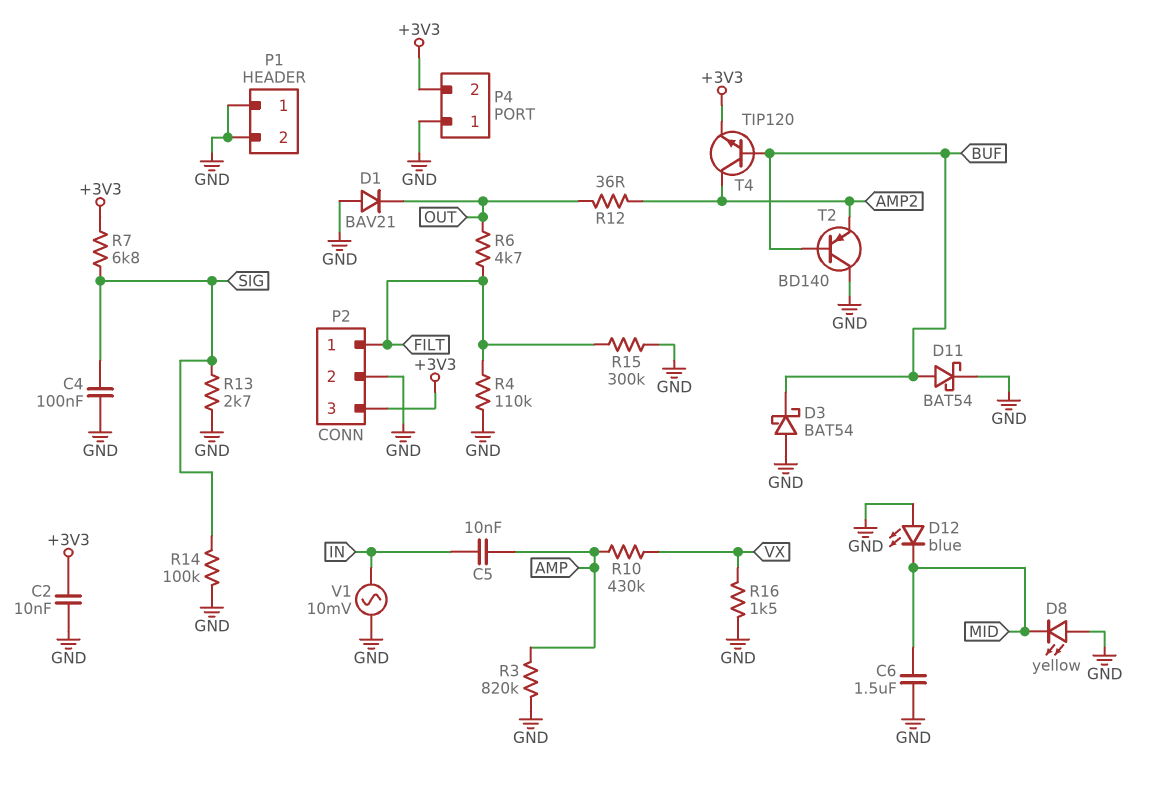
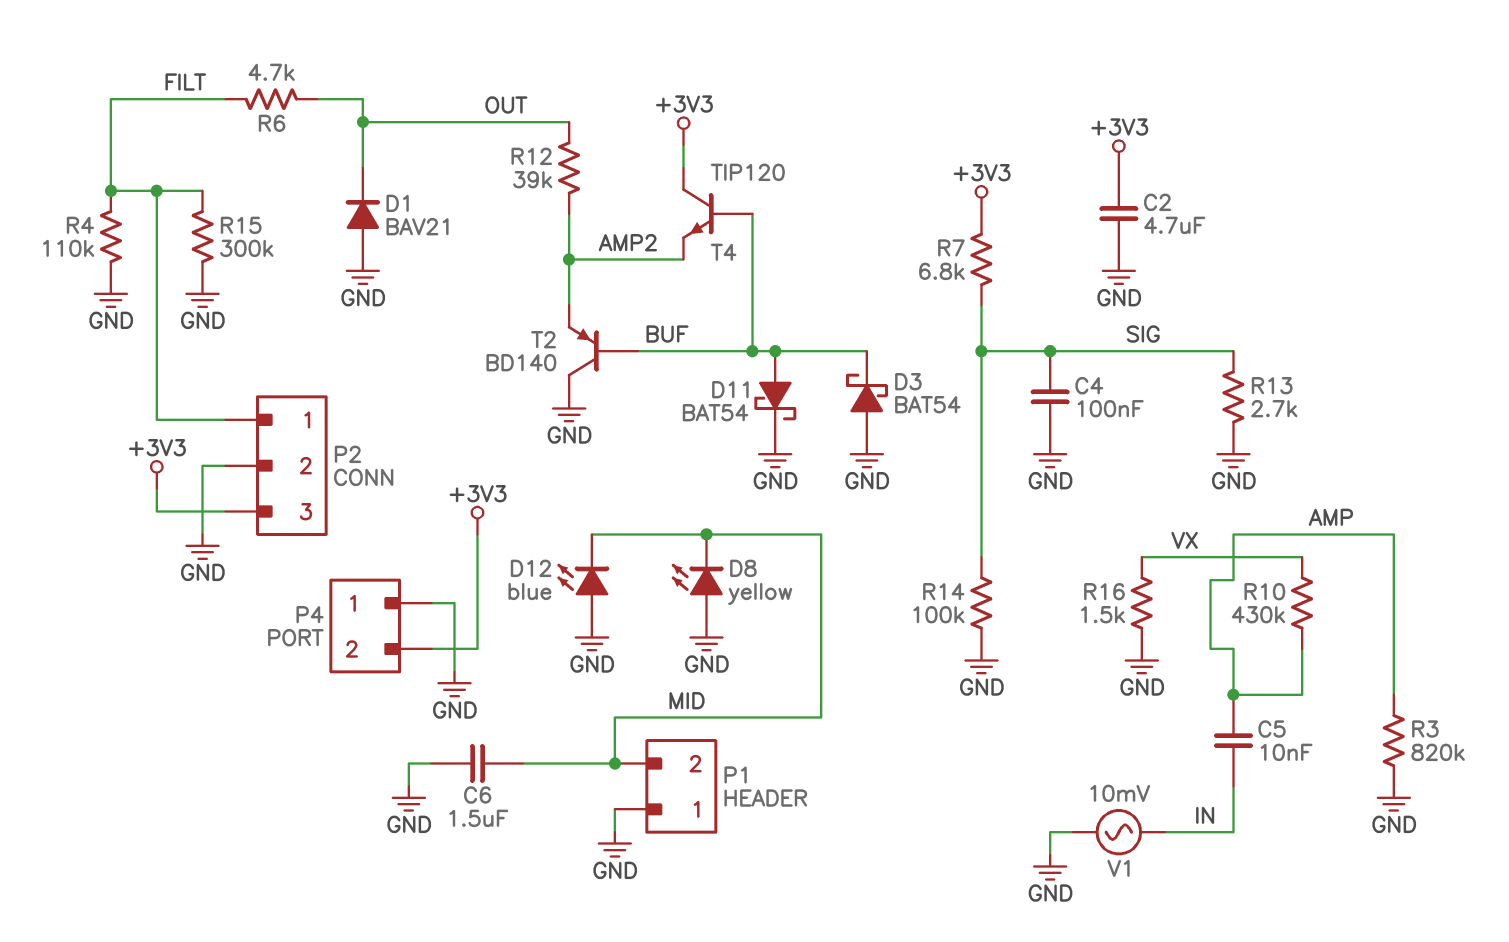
C2: 10nF (+3V3, GND) -> 4.7uF (+3V3, GND)
P1 pin 2: GND -> MID
R12: 36 (AMP2, OUT) -> 39k (AMP2, OUT)
T4: NPN TIP120 (B BUF, C AMP2, E +3V3) -> NPN TIP120 (B BUF, C +3V3, E AMP2)

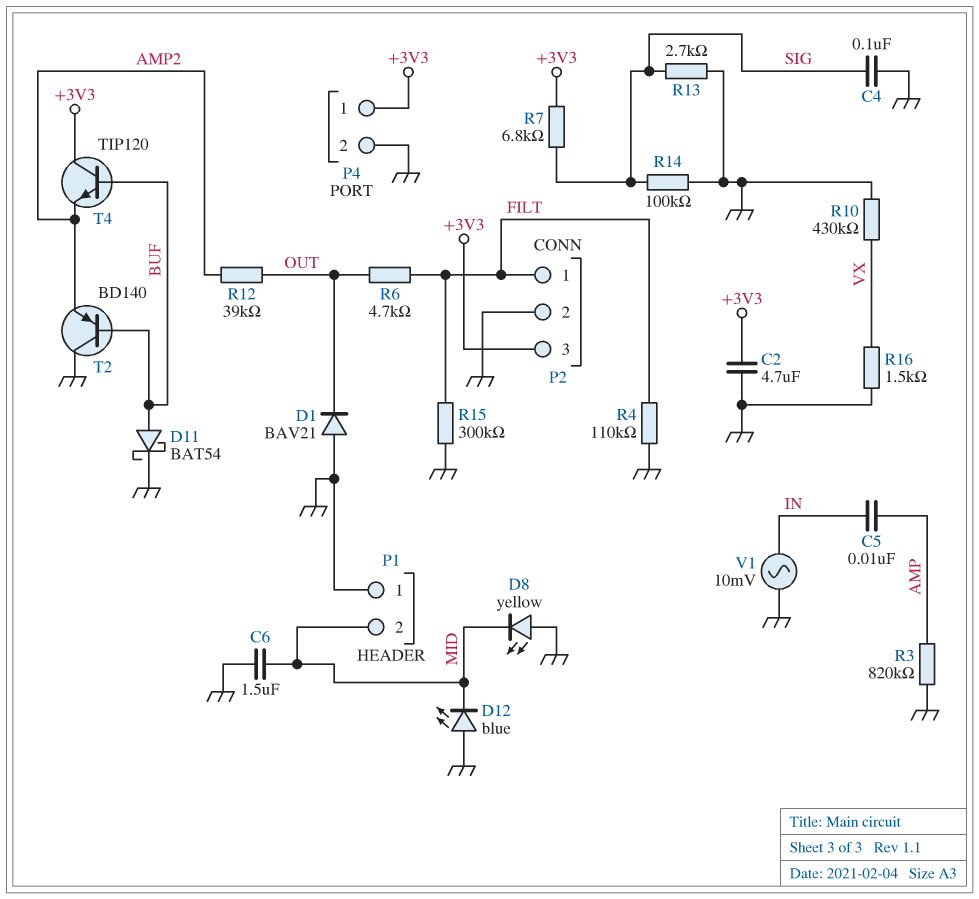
D3: schottky BAT54 (A GND, K BUF) -> none
P4 pin 1: GND -> +3V3
P4 pin 2: +3V3 -> GND
R10: 430k (AMP, VX) -> 430k (GND, VX)

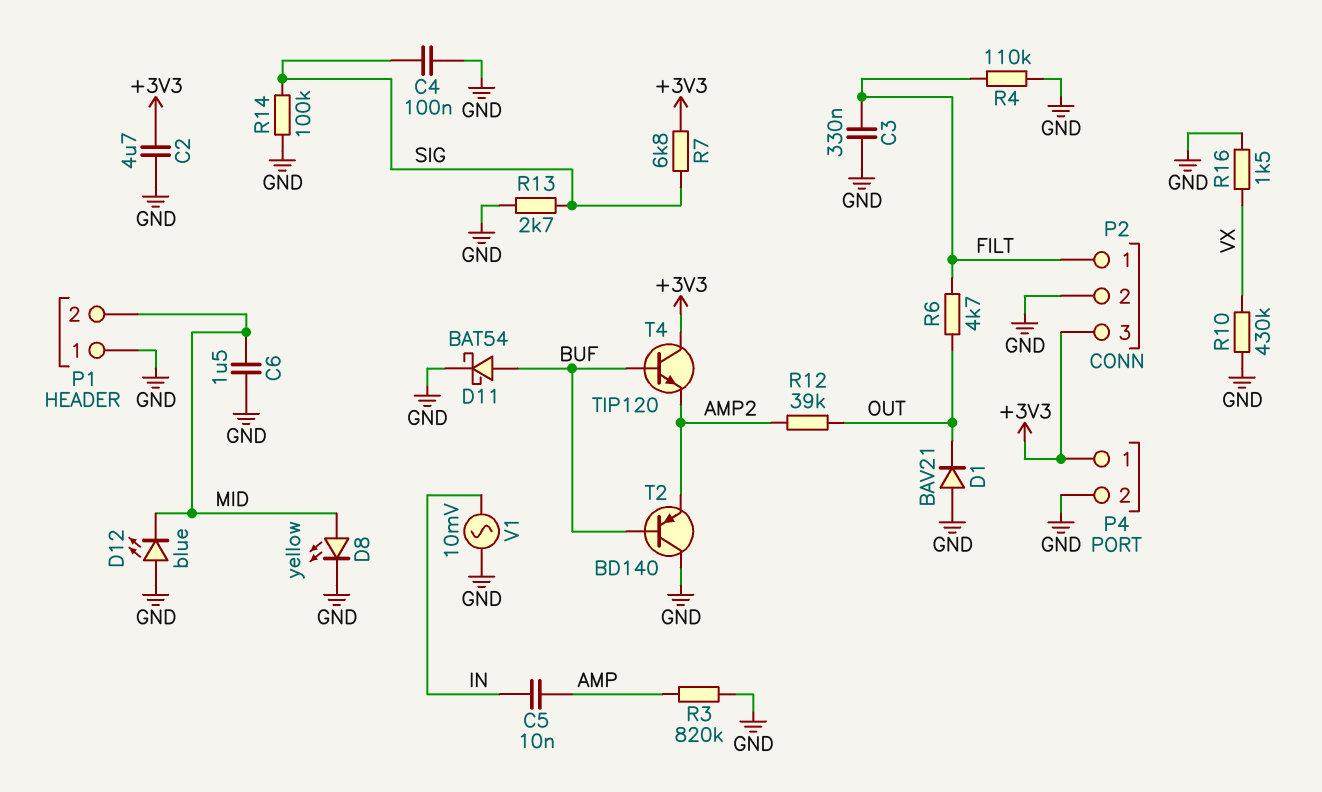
C3: none -> 330nF (FILT, GND)
D8: LED yellow (A GND, K MID) -> LED yellow (A MID, K GND)
R15: 300k (FILT, GND) -> none

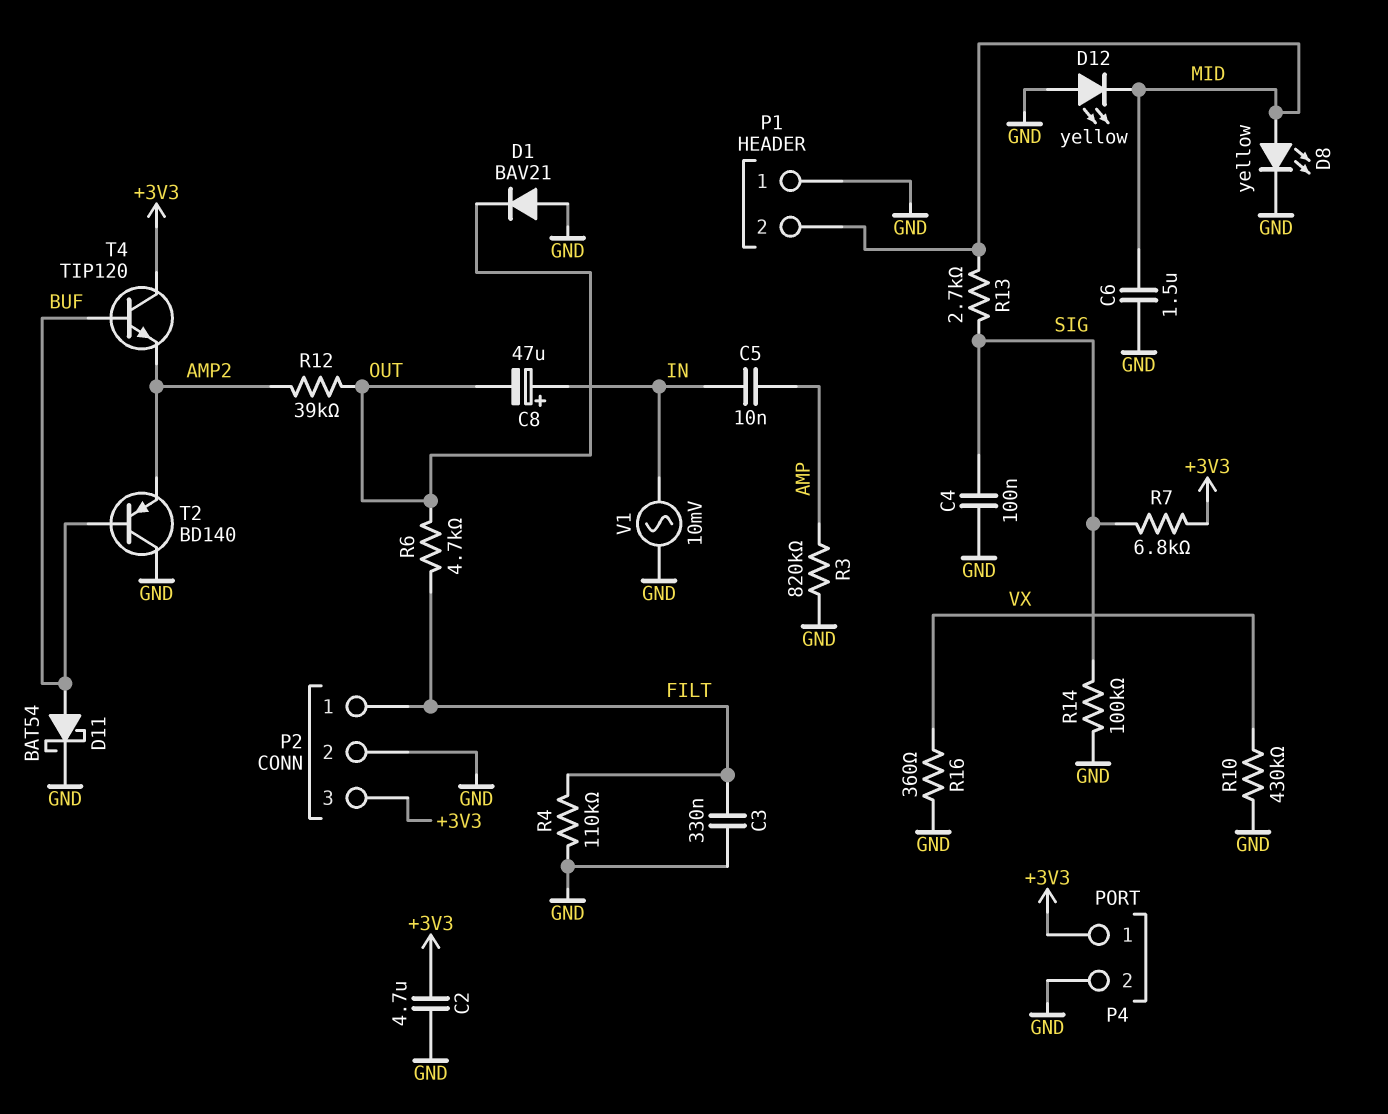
C8: none -> 47uF (plus IN, minus OUT)
D12: LED blue (A GND, K MID) -> LED yellow (A GND, K MID)
R13: 2.7k (GND, SIG) -> 2.7k (MID, SIG)
R16: 1.5k (GND, VX) -> 360 (GND, VX)

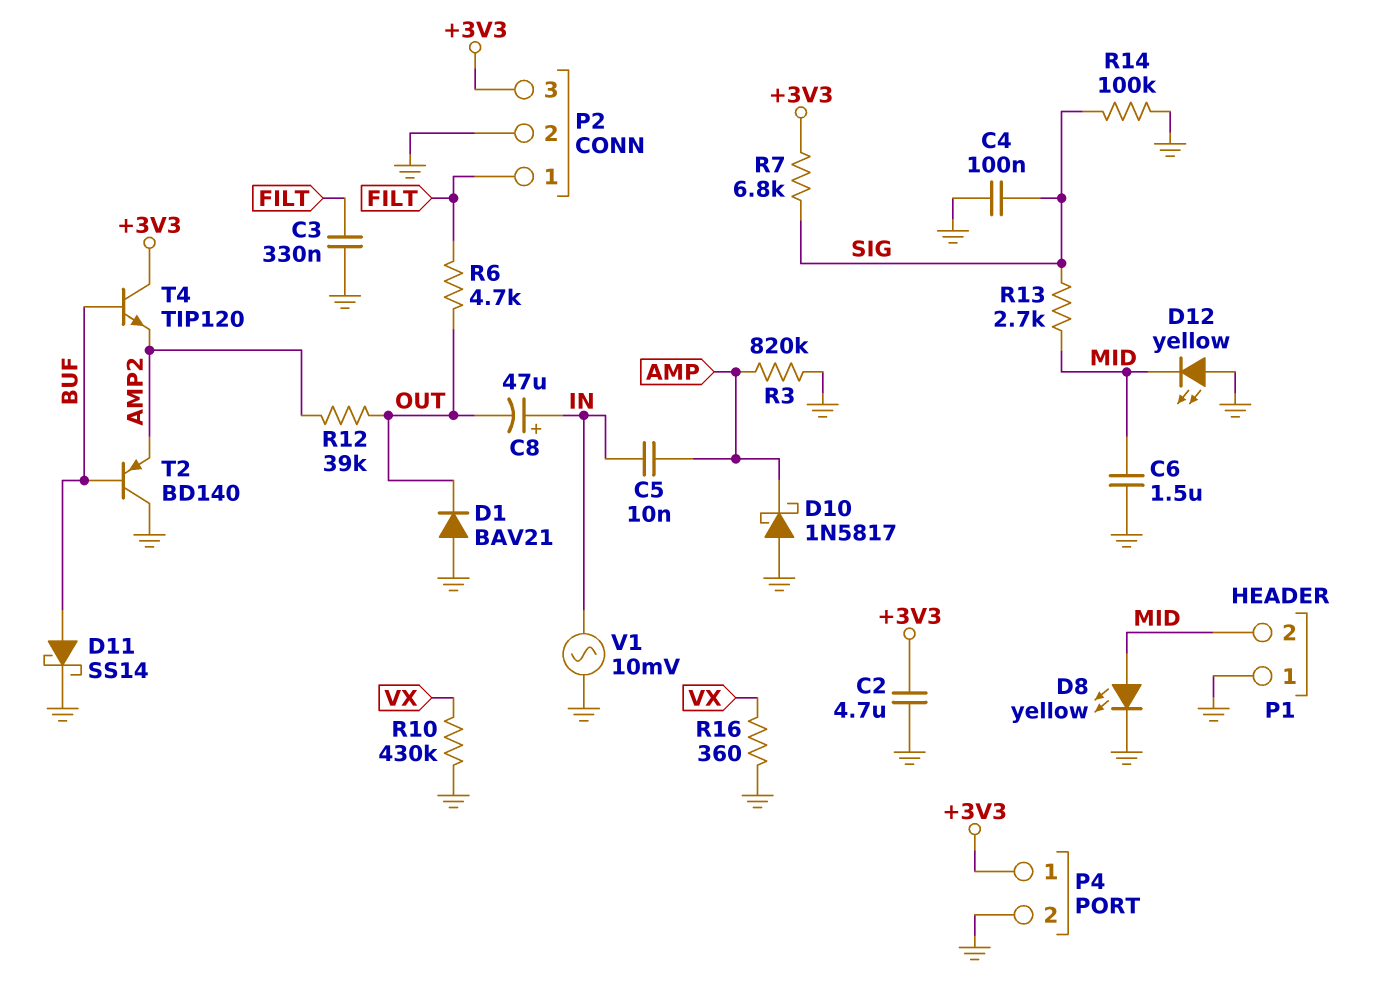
D10: none -> schottky 1N5817 (A GND, K AMP)
D11: schottky BAT54 (A BUF, K GND) -> schottky SS14 (A BUF, K GND)
R4: 110k (FILT, GND) -> none

